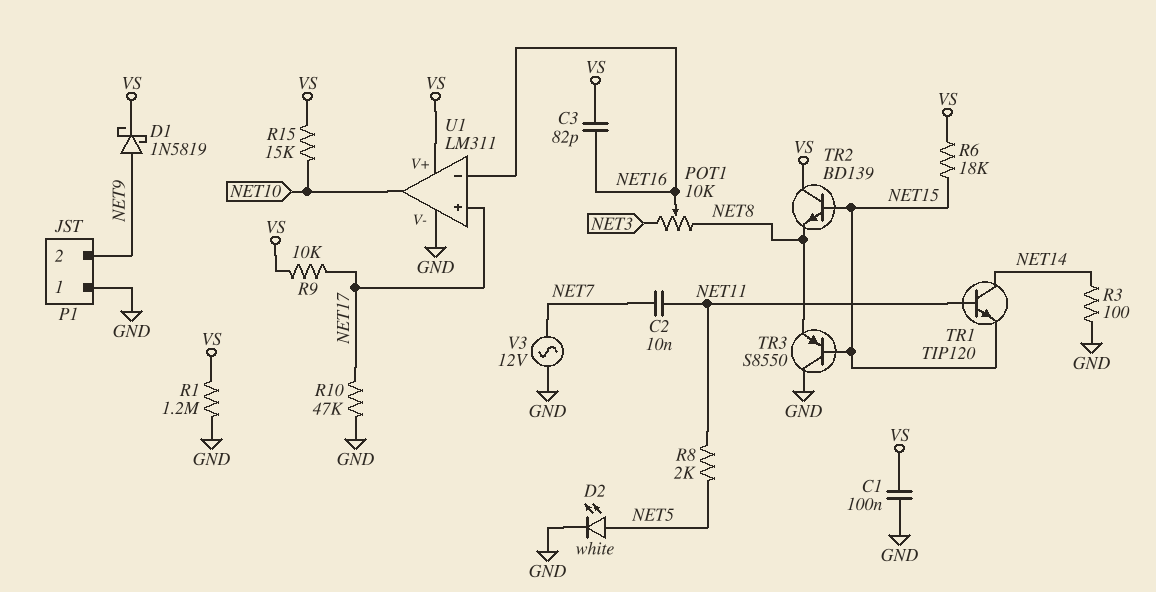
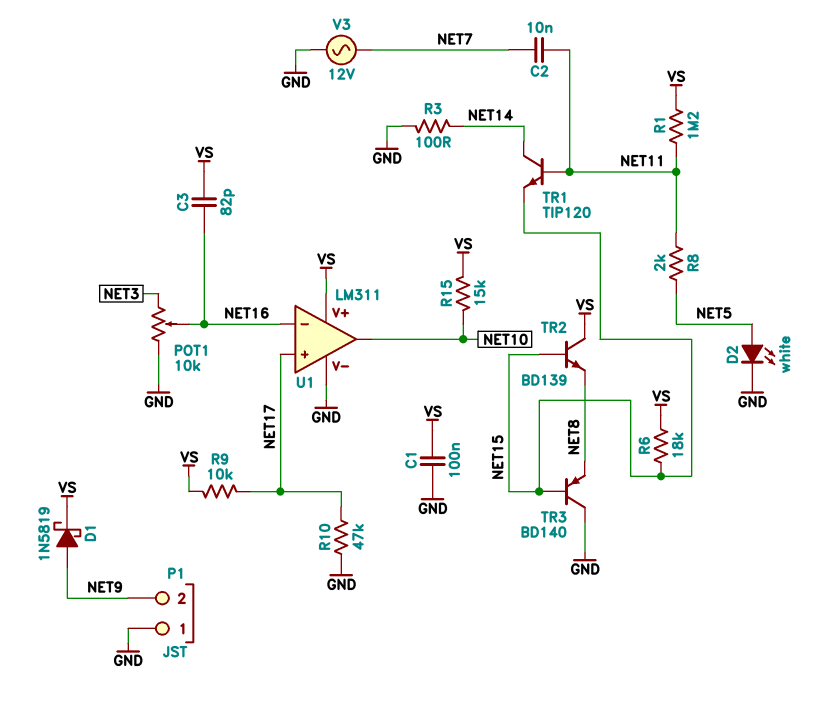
POT1: 10k (NET3, NET8, wiper NET16) -> 10k (GND, NET3, wiper NET16)
R1: 1.2M (GND, VS) -> 1.2M (NET11, VS)
TR3: PNP S8550 (B NET15, C GND, E NET8) -> PNP BD140 (B NET15, C GND, E NET8)

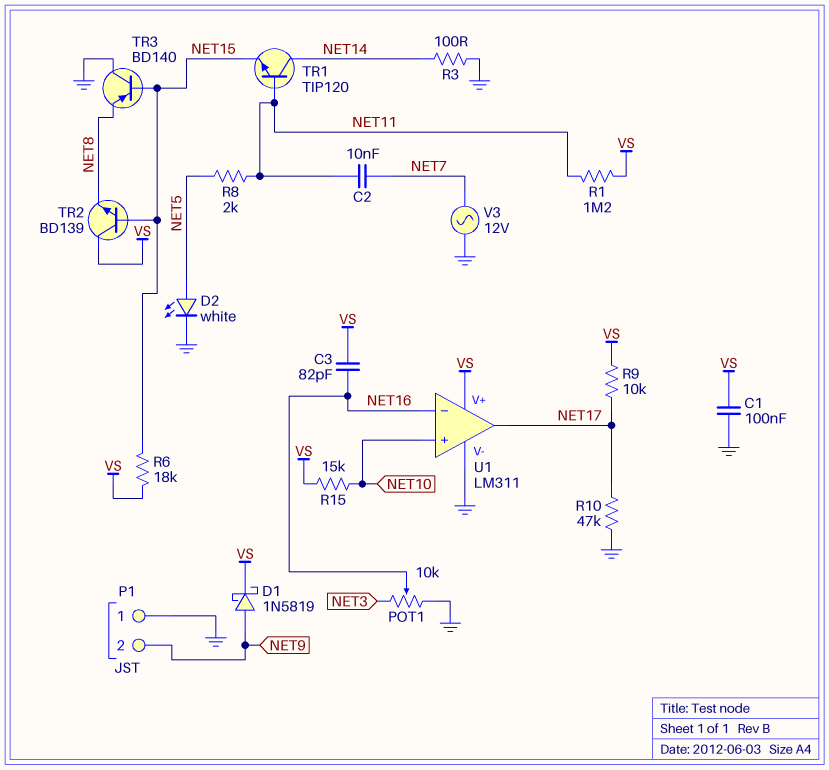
U1 pin in+: NET17 -> NET10
U1 pin out: NET10 -> NET17

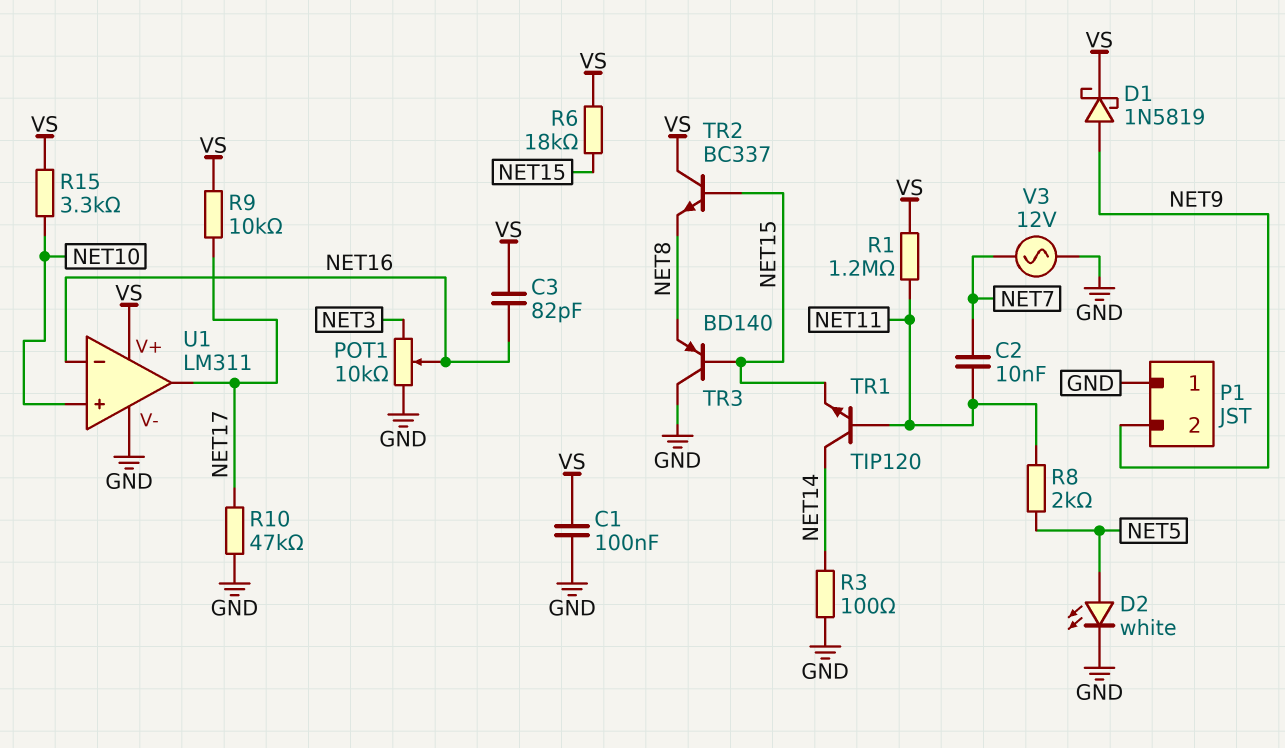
R15: 15k (NET10, VS) -> 3.3k (NET10, VS)
TR2: NPN BD139 (B NET15, C VS, E NET8) -> NPN BC337 (B NET15, C VS, E NET8)

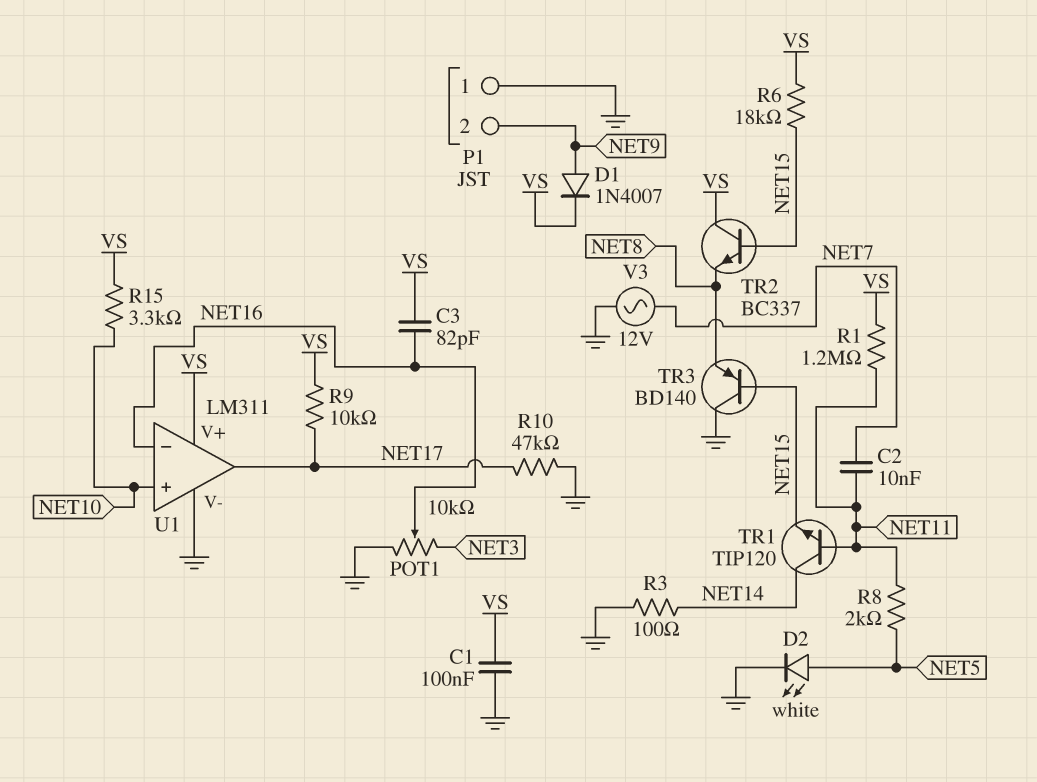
D1: schottky 1N5819 (A NET9, K VS) -> diode 1N4007 (A NET9, K VS)

